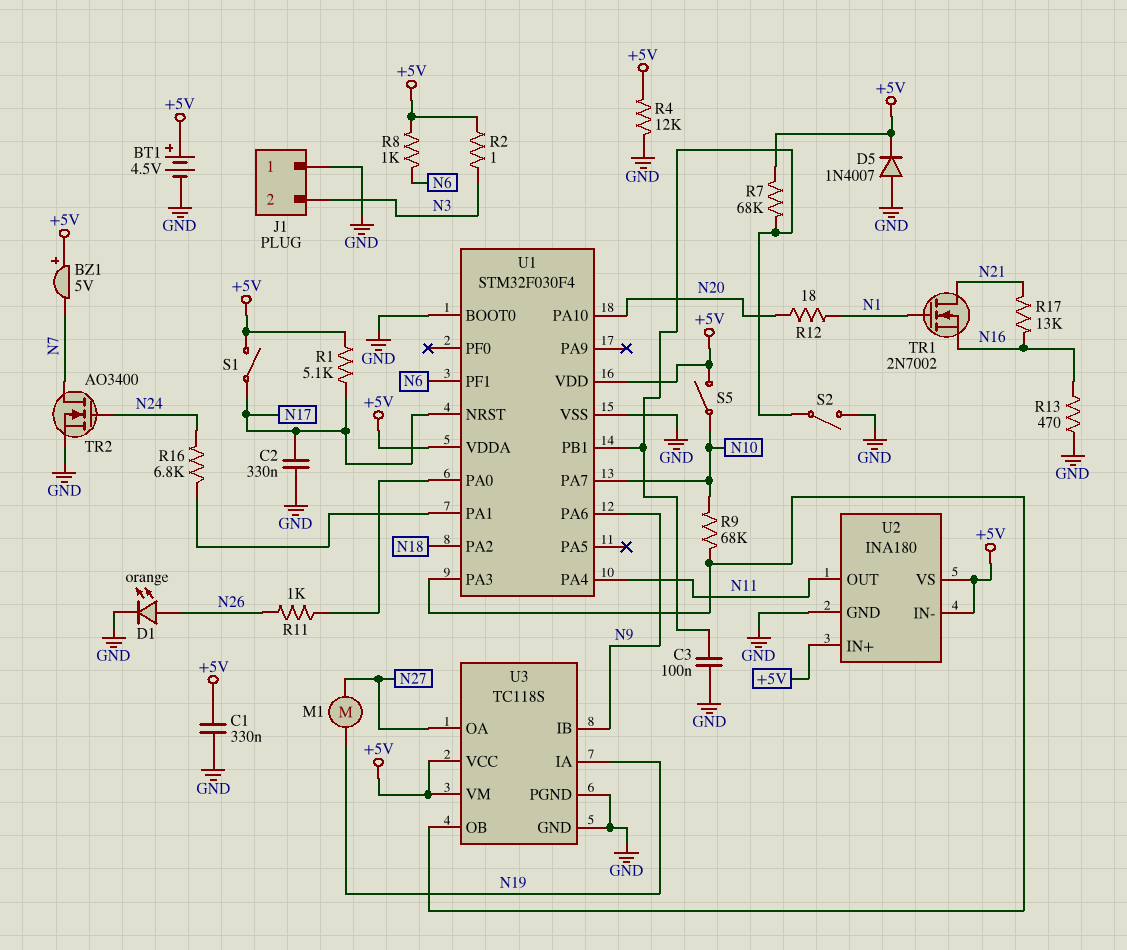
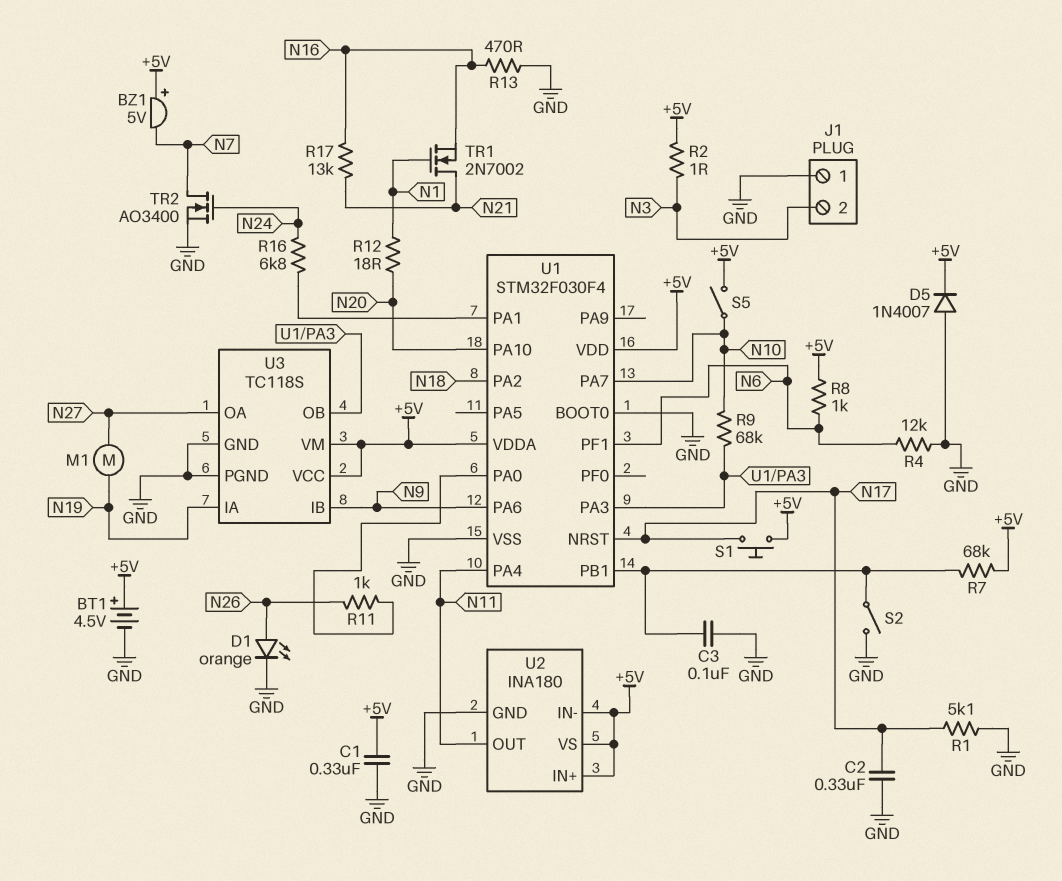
R1: 5.1k (+5V, N17) -> 5.1k (GND, N17)
R4: 12k (+5V, GND) -> 12k (GND, N6)
S1: switch (+5V, N17) -> button (+5V, N17)

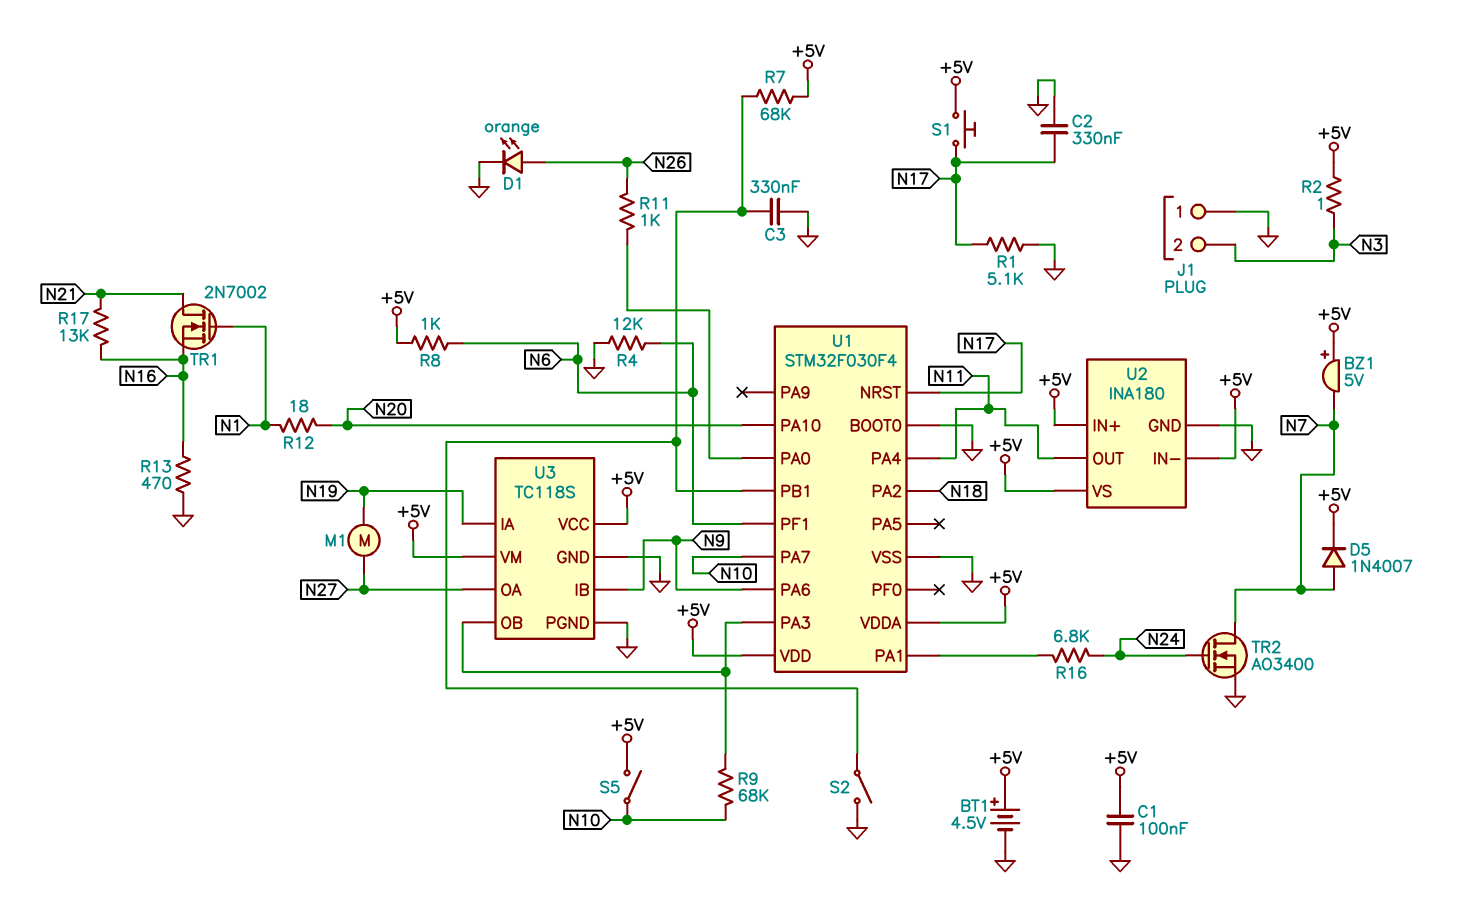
C1: 330nF (+5V, GND) -> 100nF (+5V, GND)
C3: 100nF (GND, U1/PB1) -> 330nF (GND, U1/PB1)
D5: diode 1N4007 (A GND, K +5V) -> diode 1N4007 (A N7, K +5V)

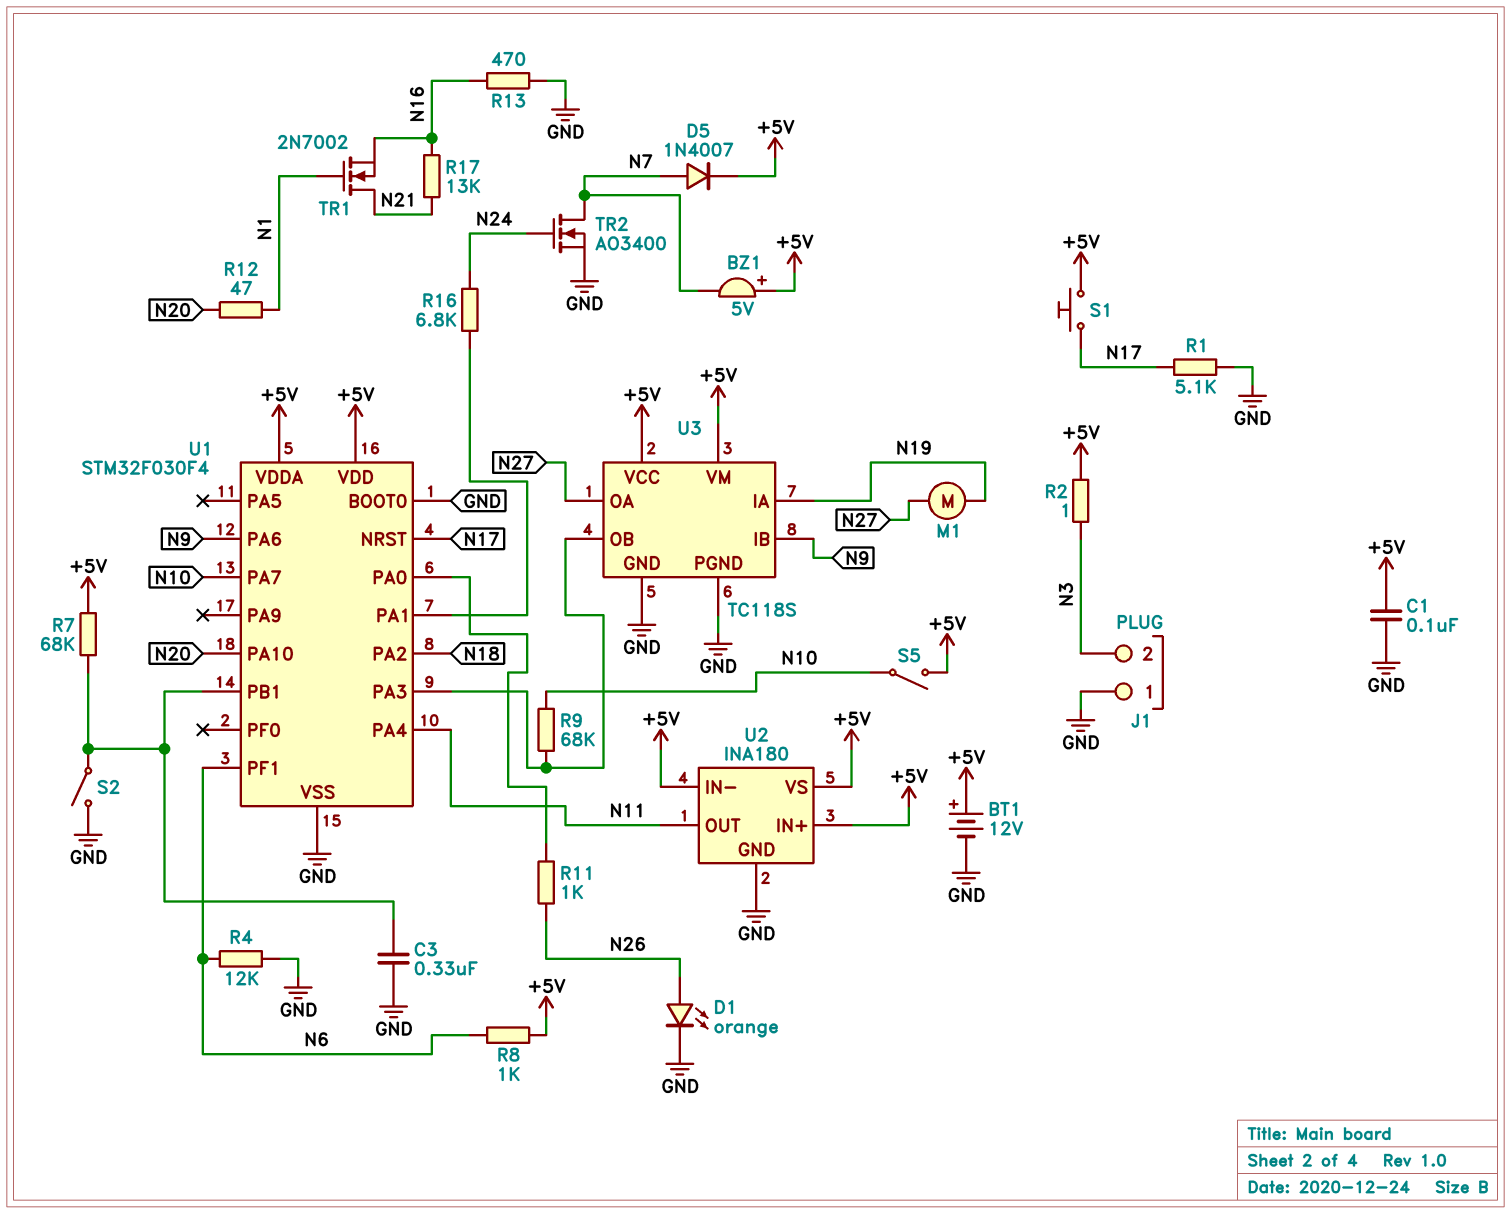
BT1: 4.5V (plus +5V, minus GND) -> 12V (plus +5V, minus GND)
C2: 330nF (GND, N17) -> none
R12: 18 (N1, N20) -> 47 (N1, N20)

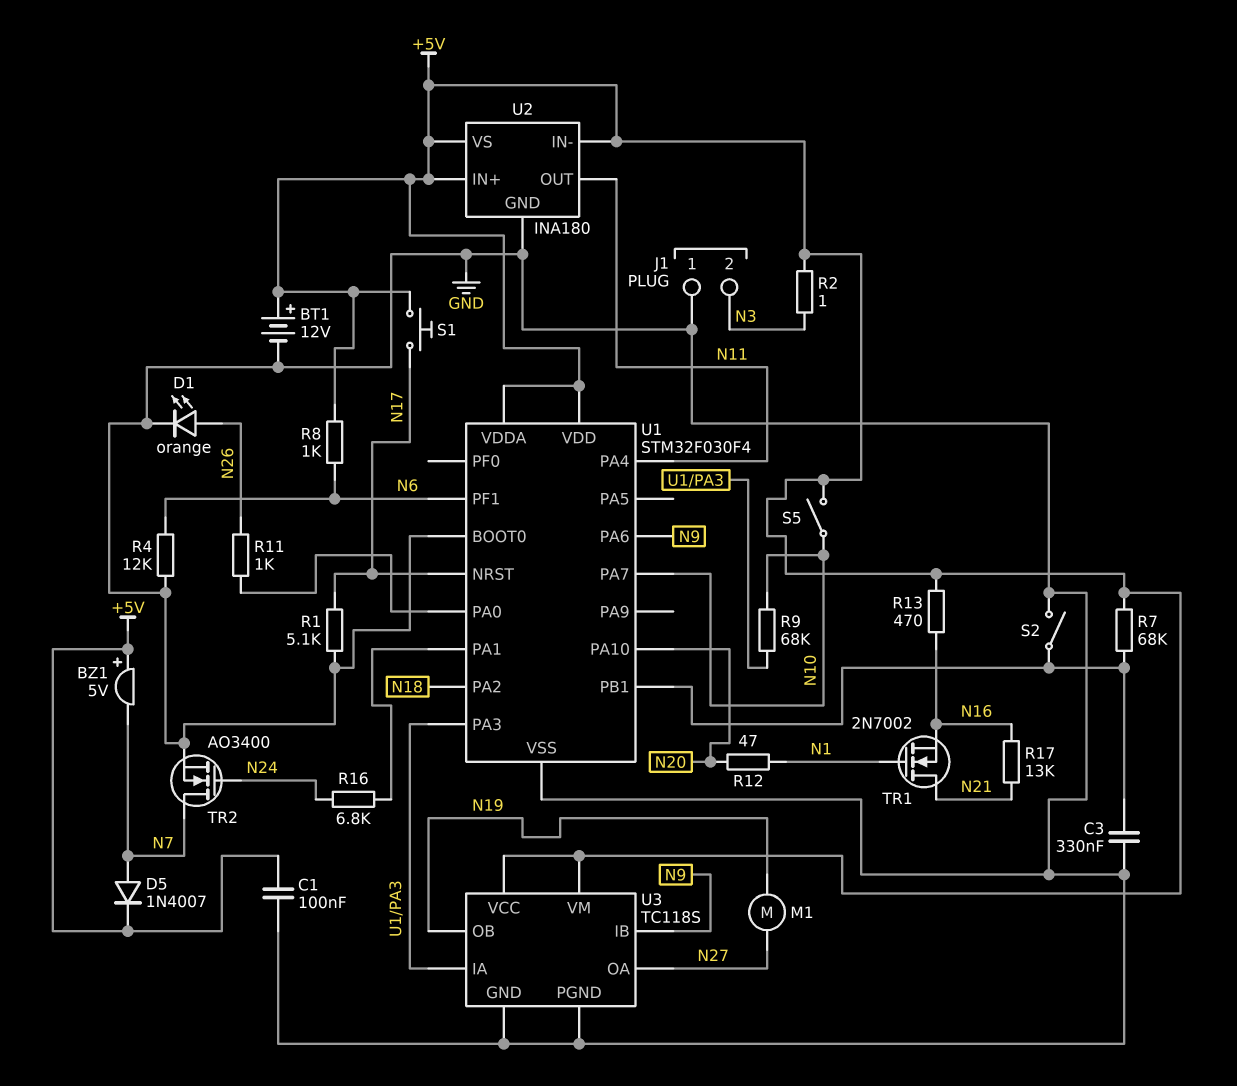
R13: 470 (GND, N16) -> 470 (+5V, N16)
U3 pin IA: N19 -> U1/PA3
U3 pin OB: U1/PA3 -> N19

